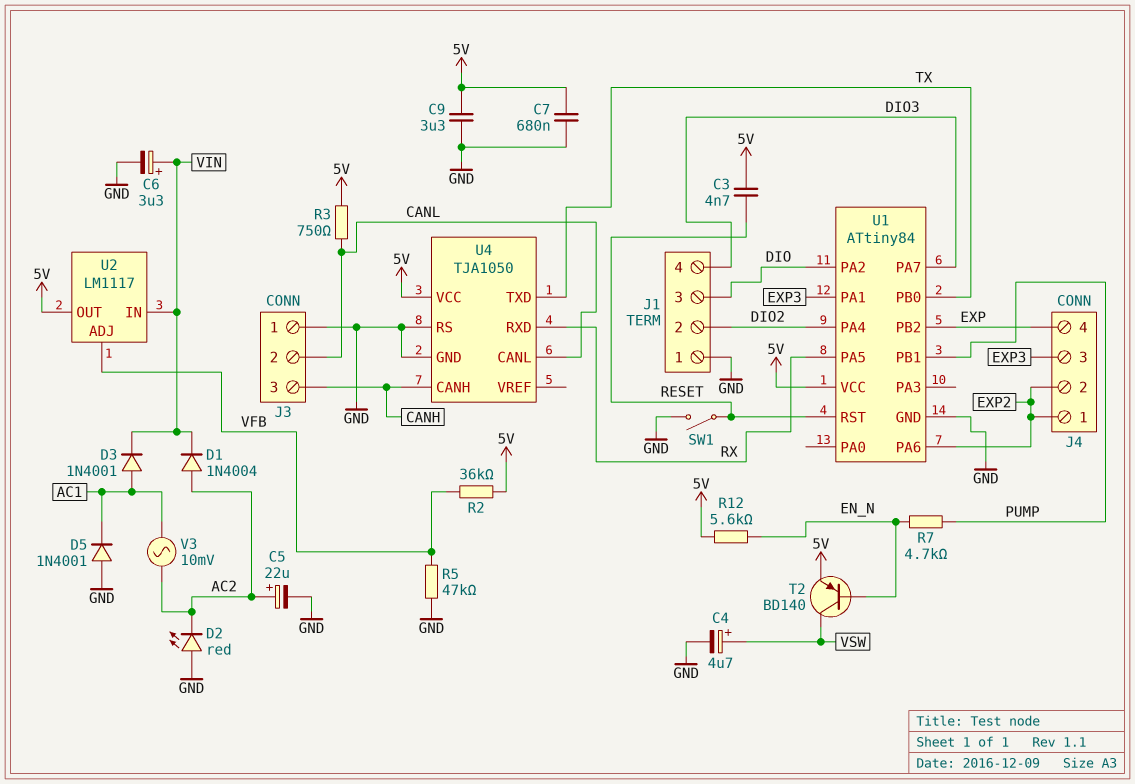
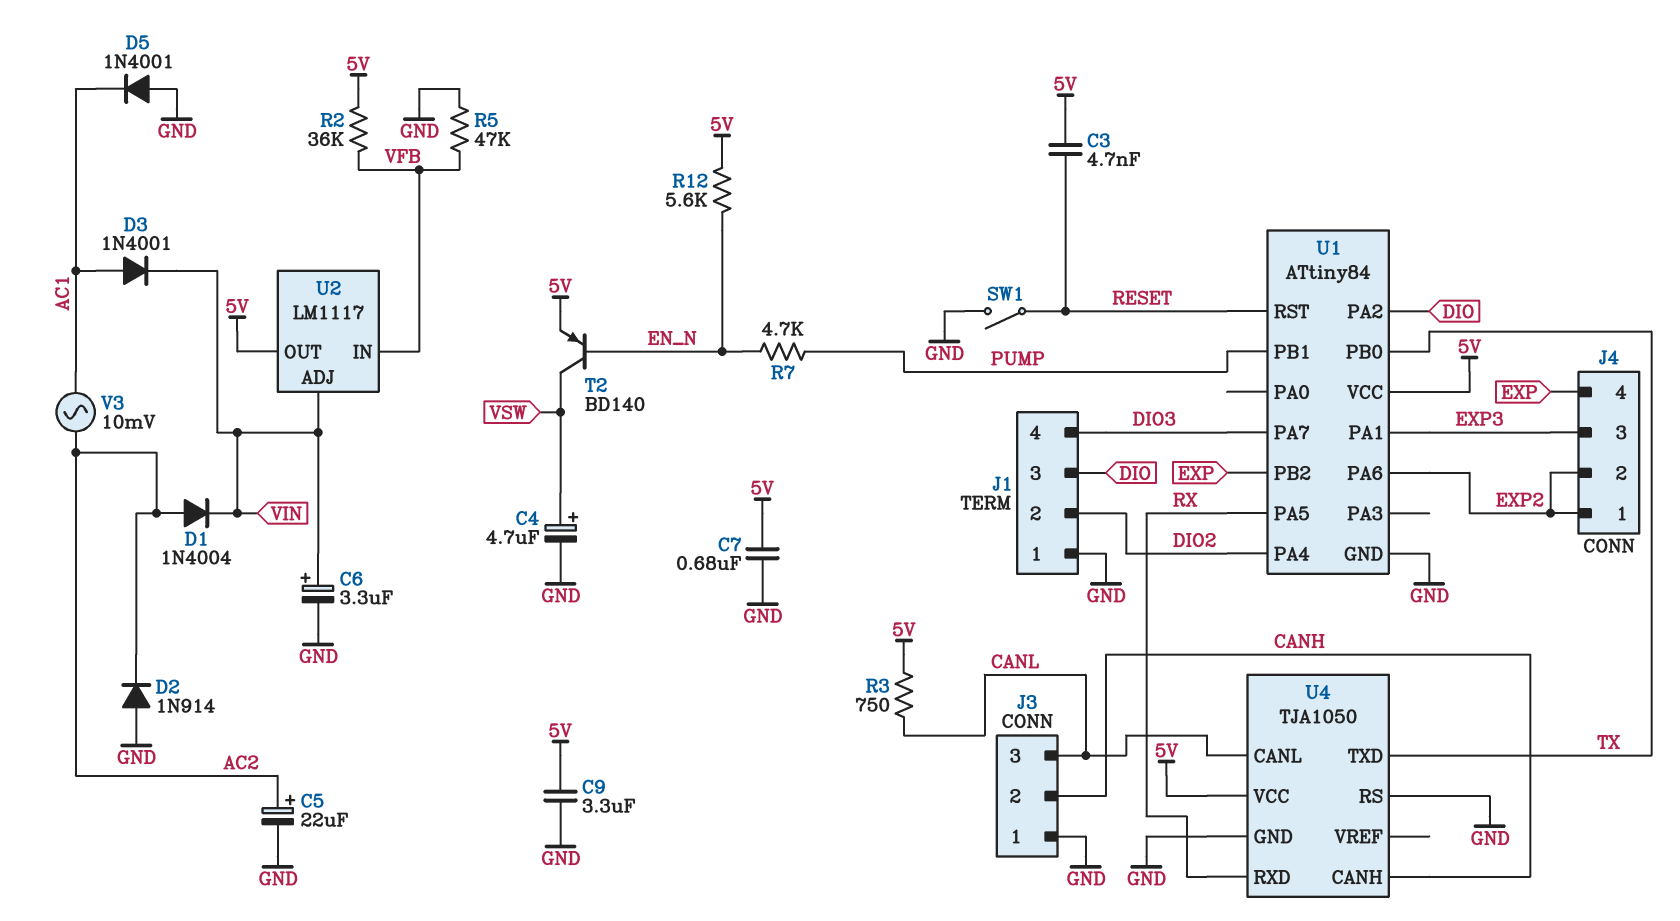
D2: LED red (A GND, K AC2) -> diode 1N914 (A GND, K AC2)
J3 pin 2: CANL -> CANH
J3 pin 3: CANH -> CANL
U2 pin ADJ: VFB -> VIN
U2 pin IN: VIN -> VFB

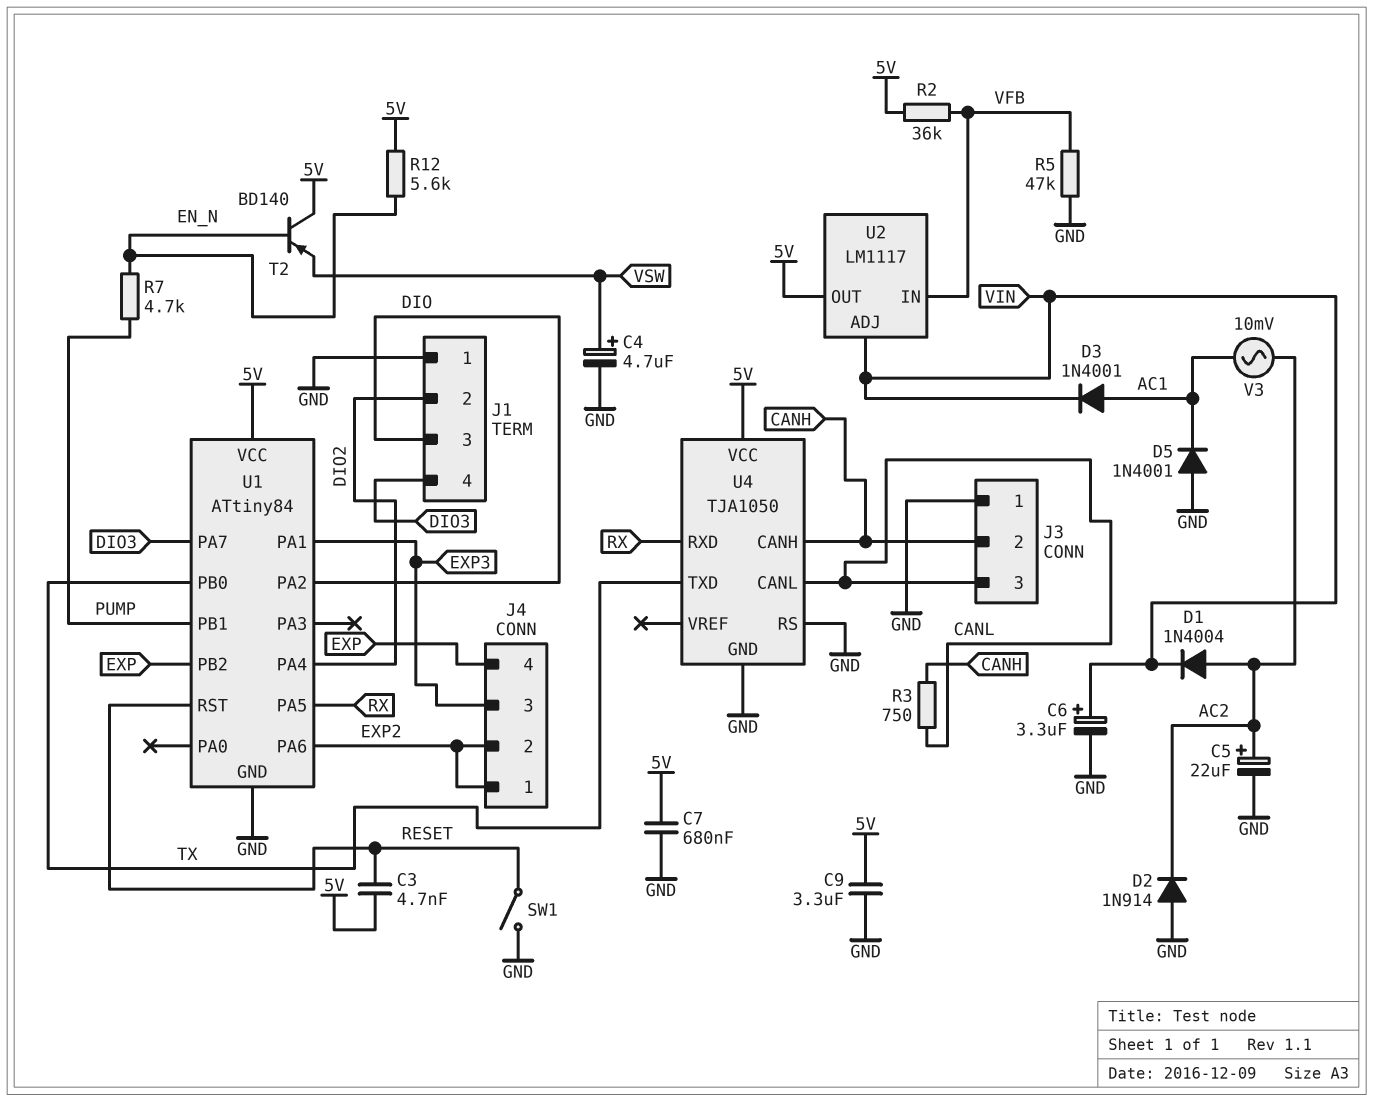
R3: 750 (5V, CANL) -> 750 (CANH, CANL)
T2: PNP BD140 (B EN_N, C VSW, E 5V) -> PNP BD140 (B EN_N, C 5V, E VSW)

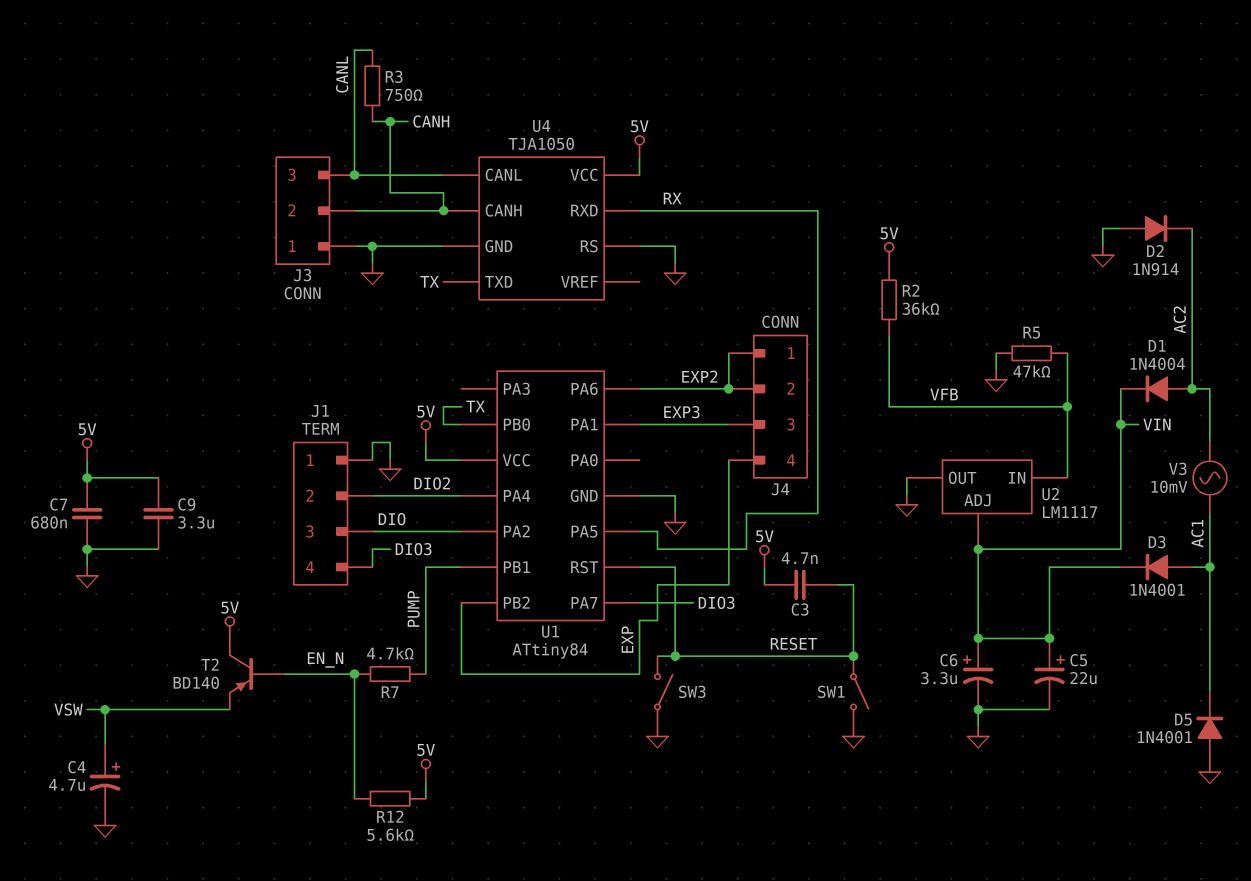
C5: 22uF (plus AC2, minus GND) -> 22uF (plus VIN, minus GND)
SW3: none -> switch (GND, RESET)
U2 pin OUT: 5V -> GND

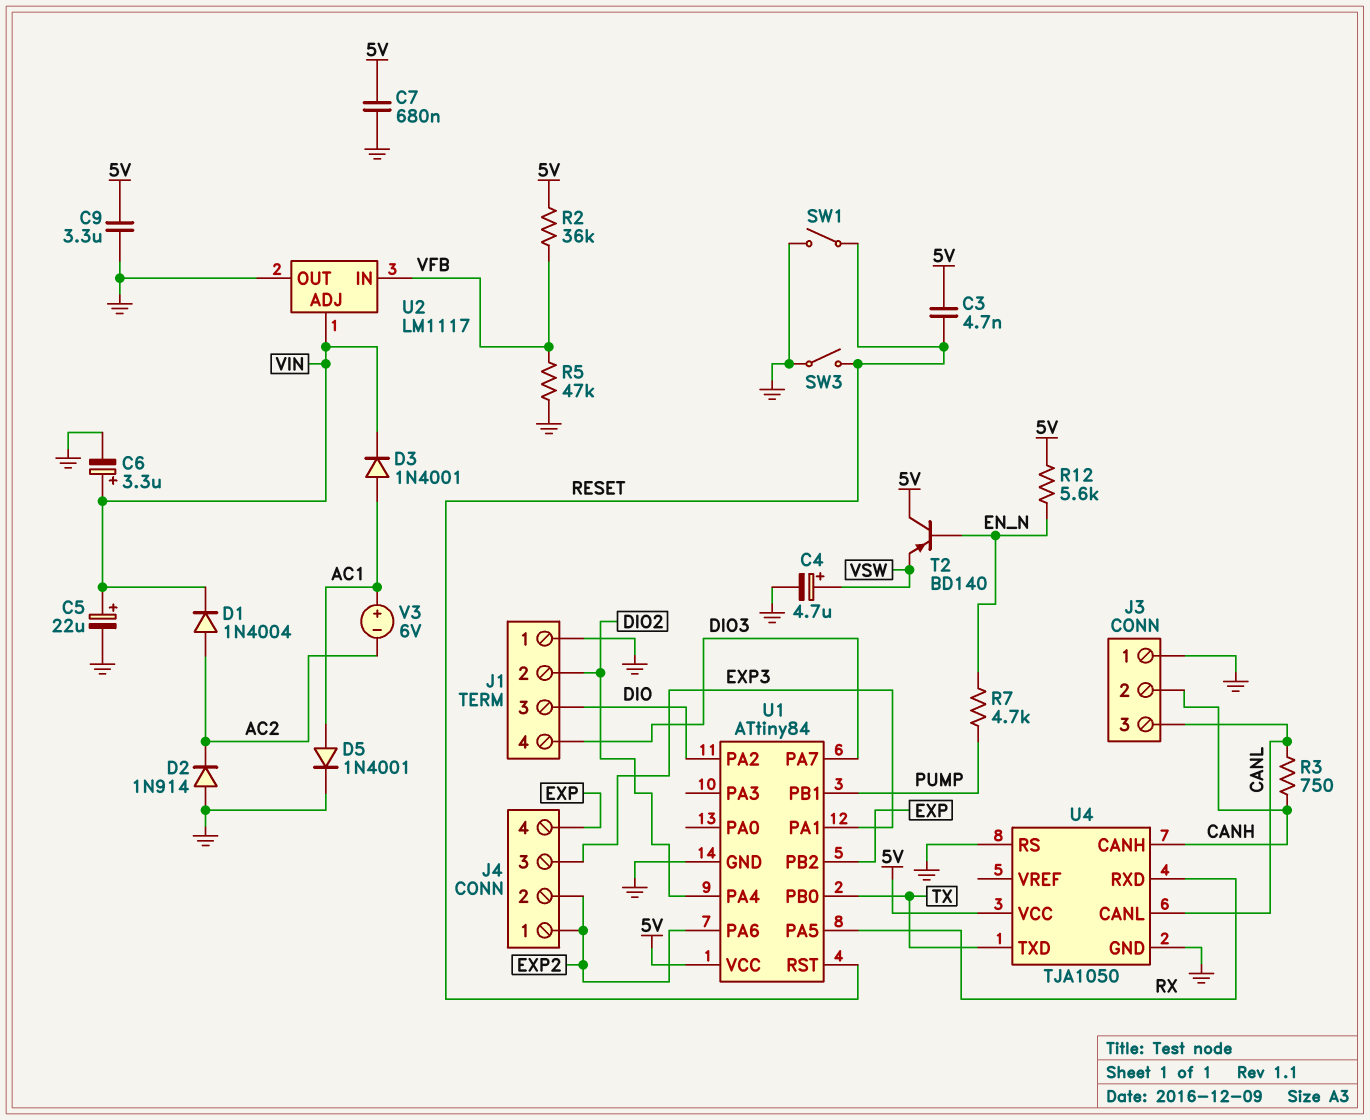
D5: diode 1N4001 (A GND, K AC1) -> diode 1N4001 (A AC1, K GND)
V3: AC 10mV (AC1, AC2) -> 6V (plus AC1, minus AC2)

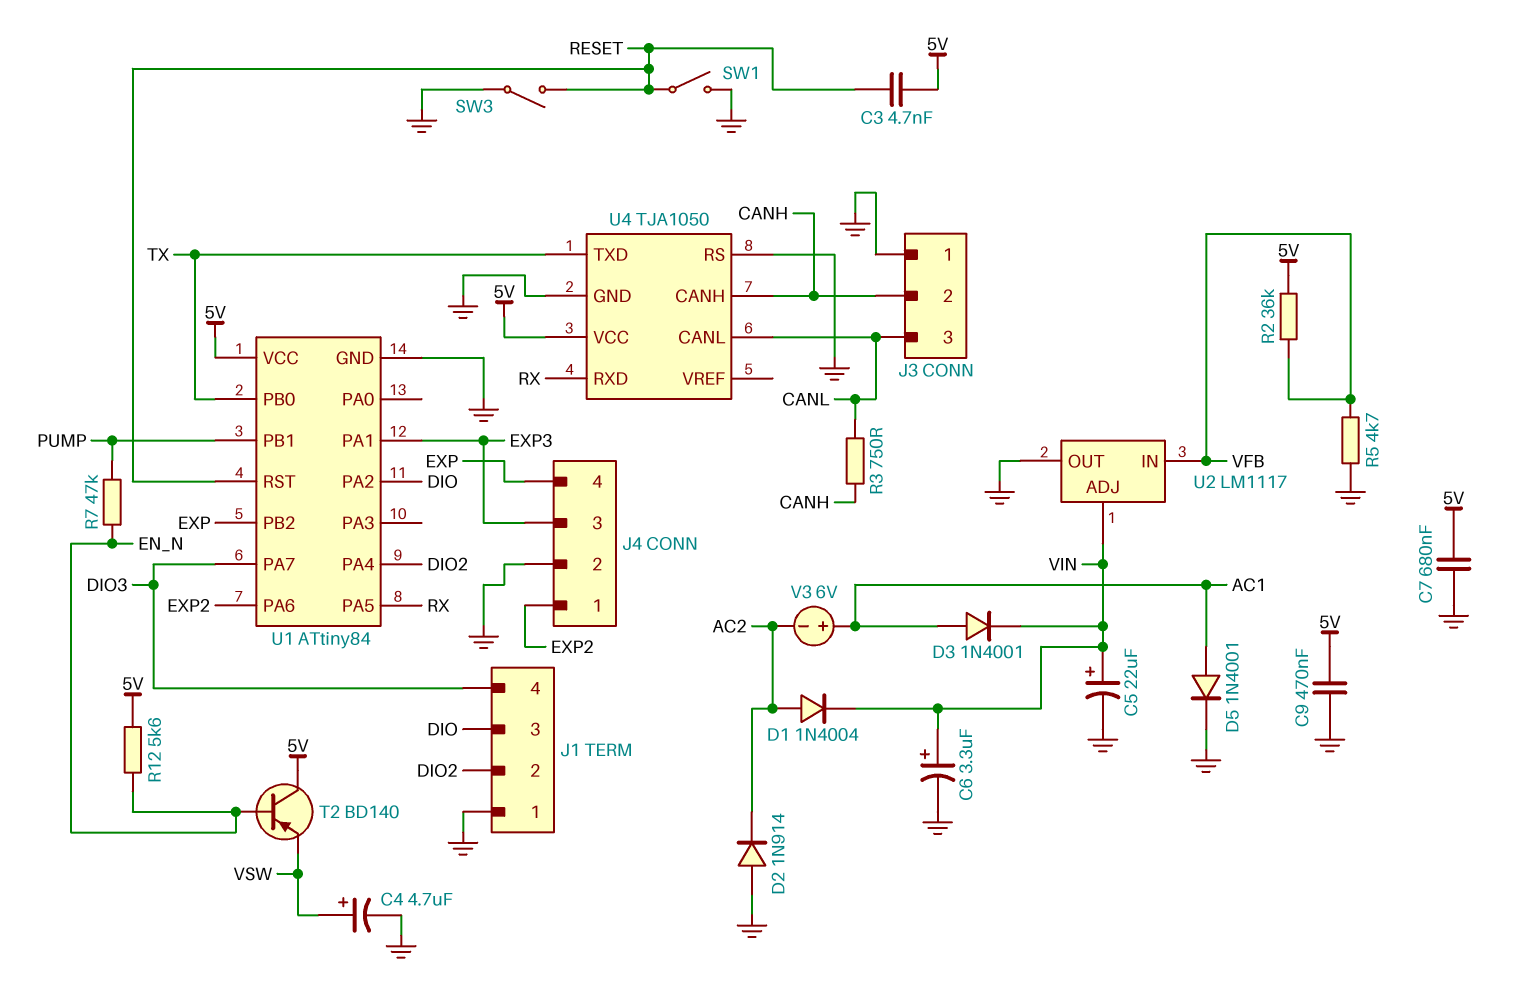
C9: 3.3uF (5V, GND) -> 470nF (5V, GND)
J4 pin 2: EXP2 -> GND
R5: 47k (GND, VFB) -> 4.7k (GND, VFB)
R7: 4.7k (EN_N, PUMP) -> 47k (EN_N, PUMP)

